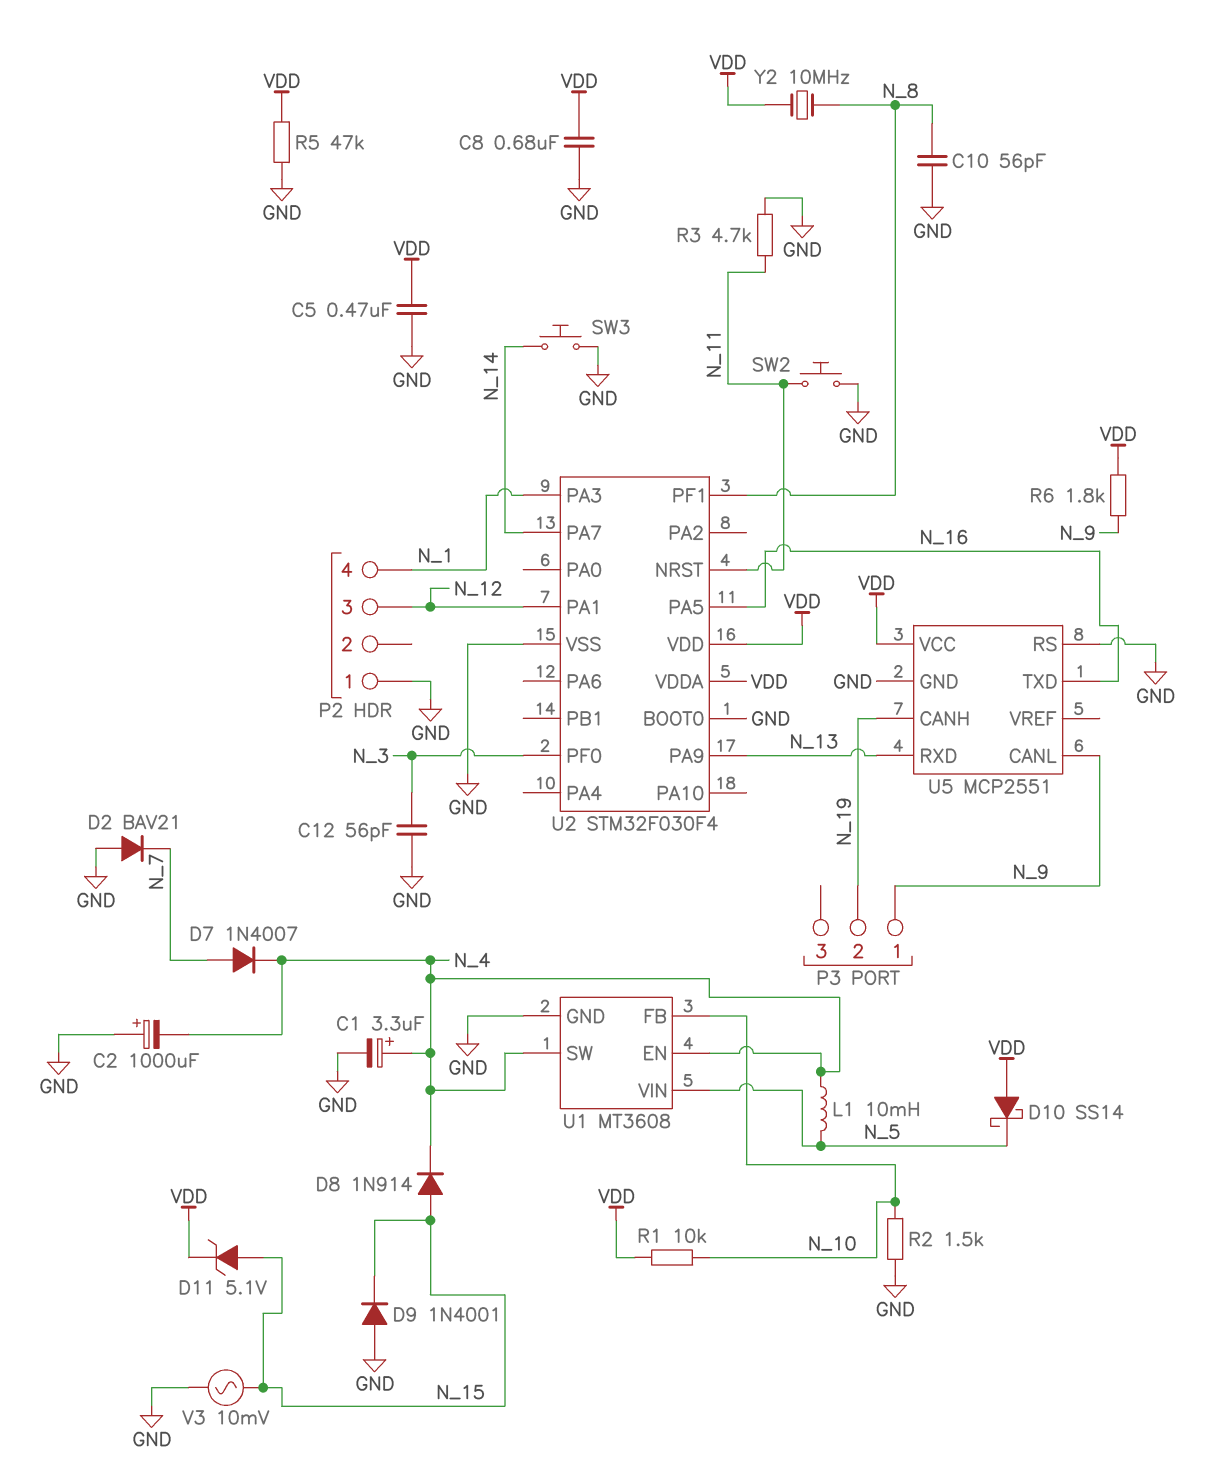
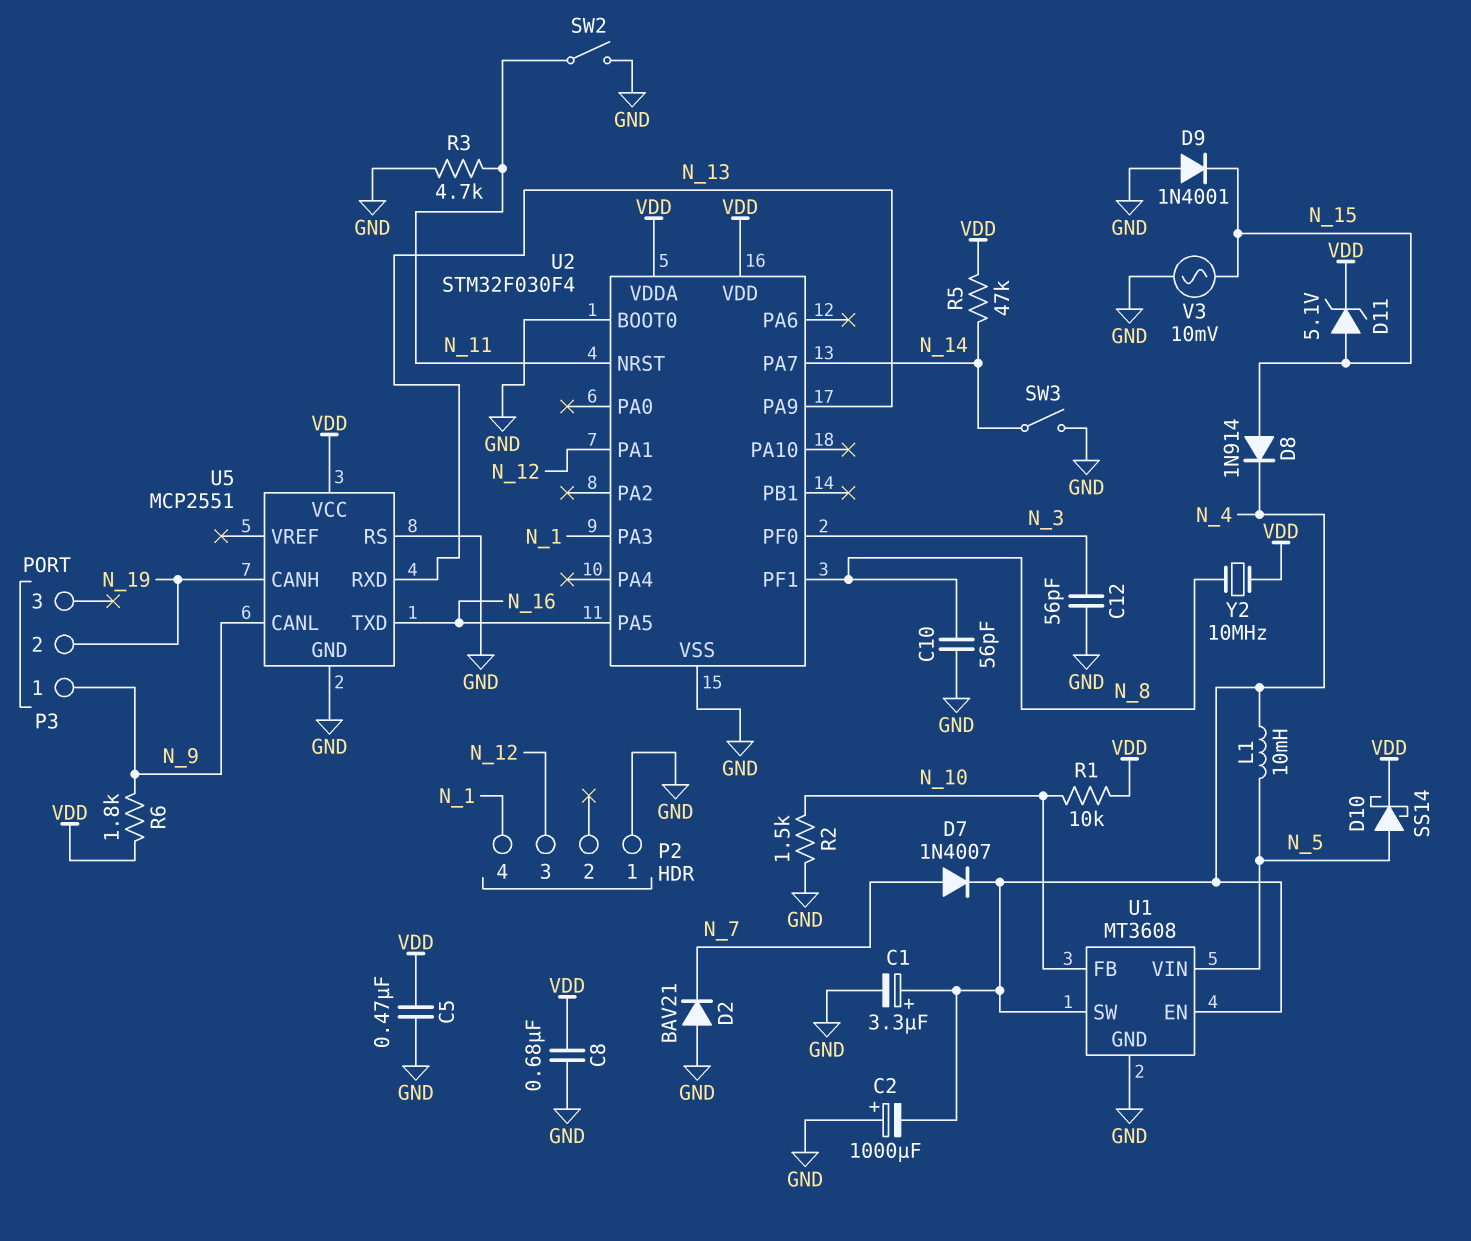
D10: schottky SS14 (A VDD, K N_5) -> schottky SS14 (A N_5, K VDD)
R5: 47k (GND, VDD) -> 47k (N_14, VDD)
SW2: button (GND, N_11) -> switch (GND, N_11)
SW3: button (GND, N_14) -> switch (GND, N_14)

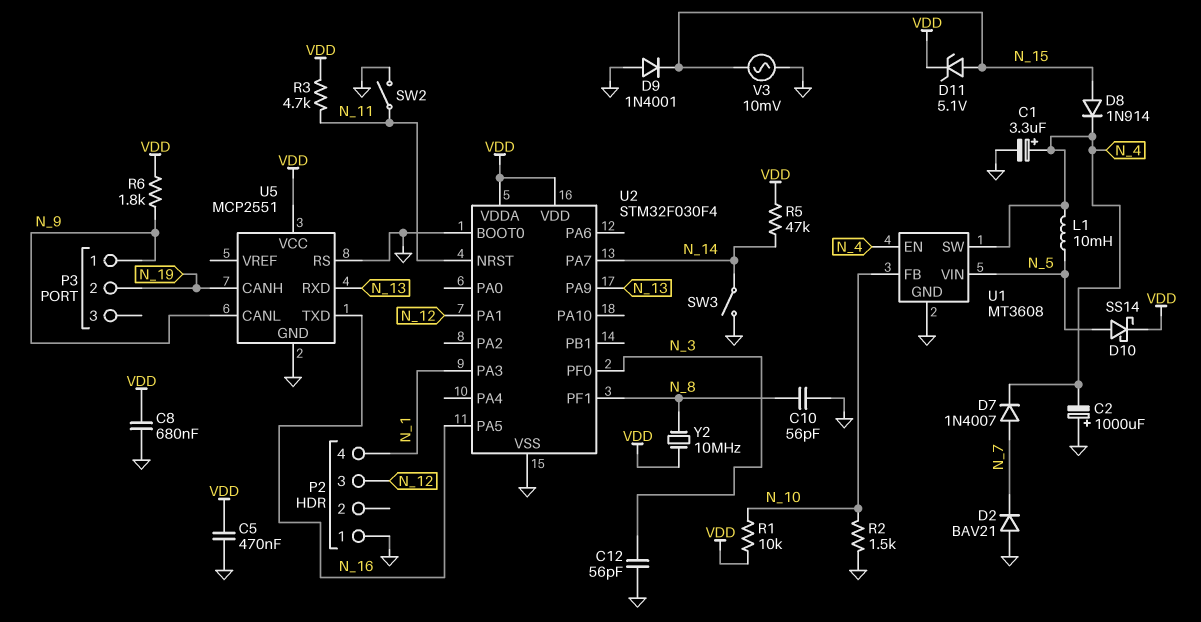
R3: 4.7k (GND, N_11) -> 4.7k (N_11, VDD)

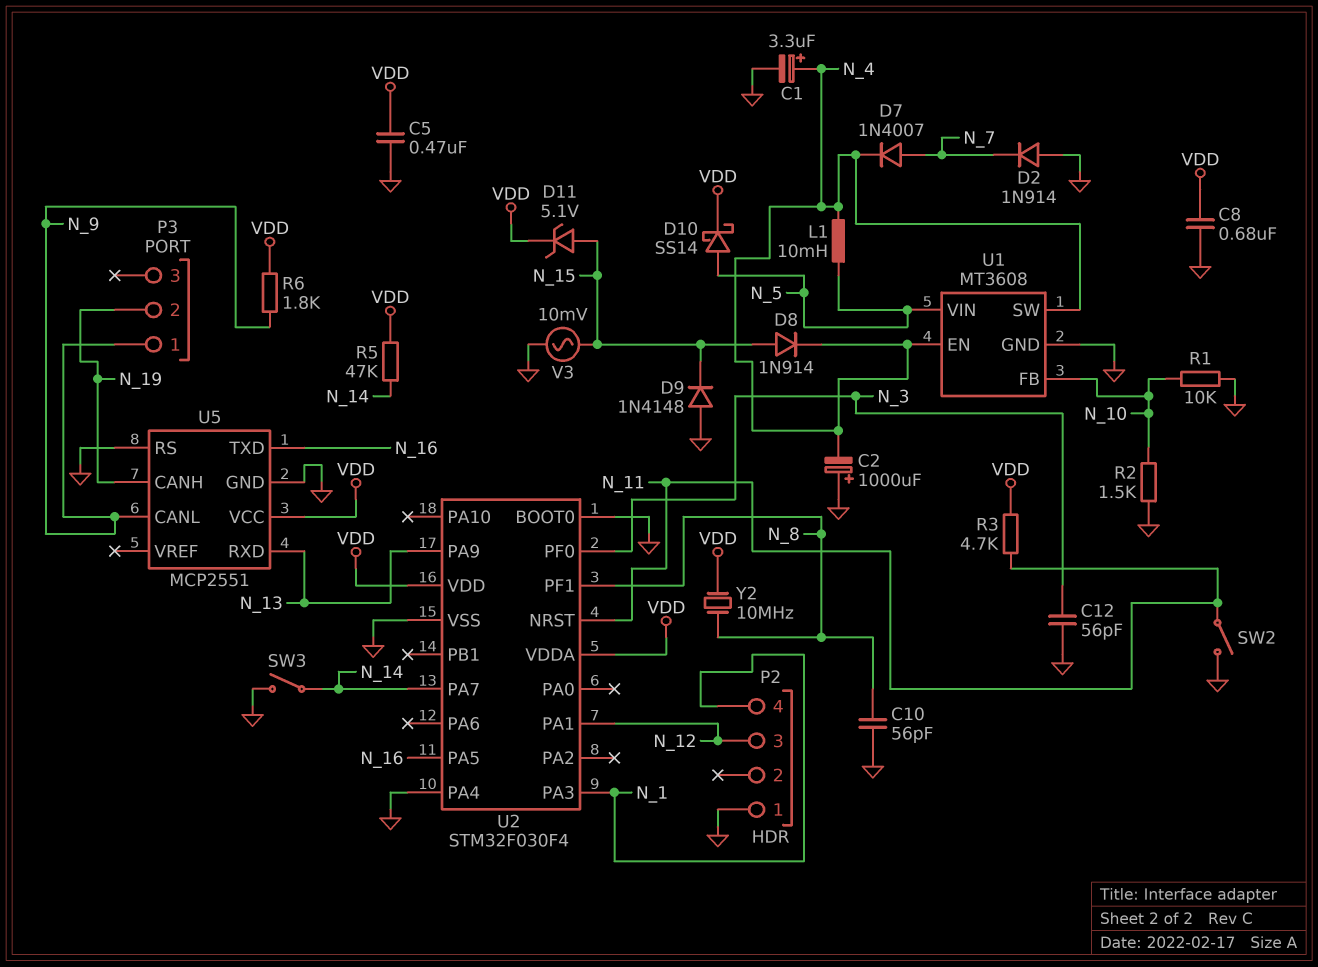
D2: diode BAV21 (A GND, K N_7) -> diode 1N914 (A GND, K N_7)
D9: diode 1N4001 (A GND, K N_15) -> diode 1N4148 (A GND, K N_15)
R1: 10k (N_10, VDD) -> 10k (GND, N_10)
U2 pin PA4: none -> GND

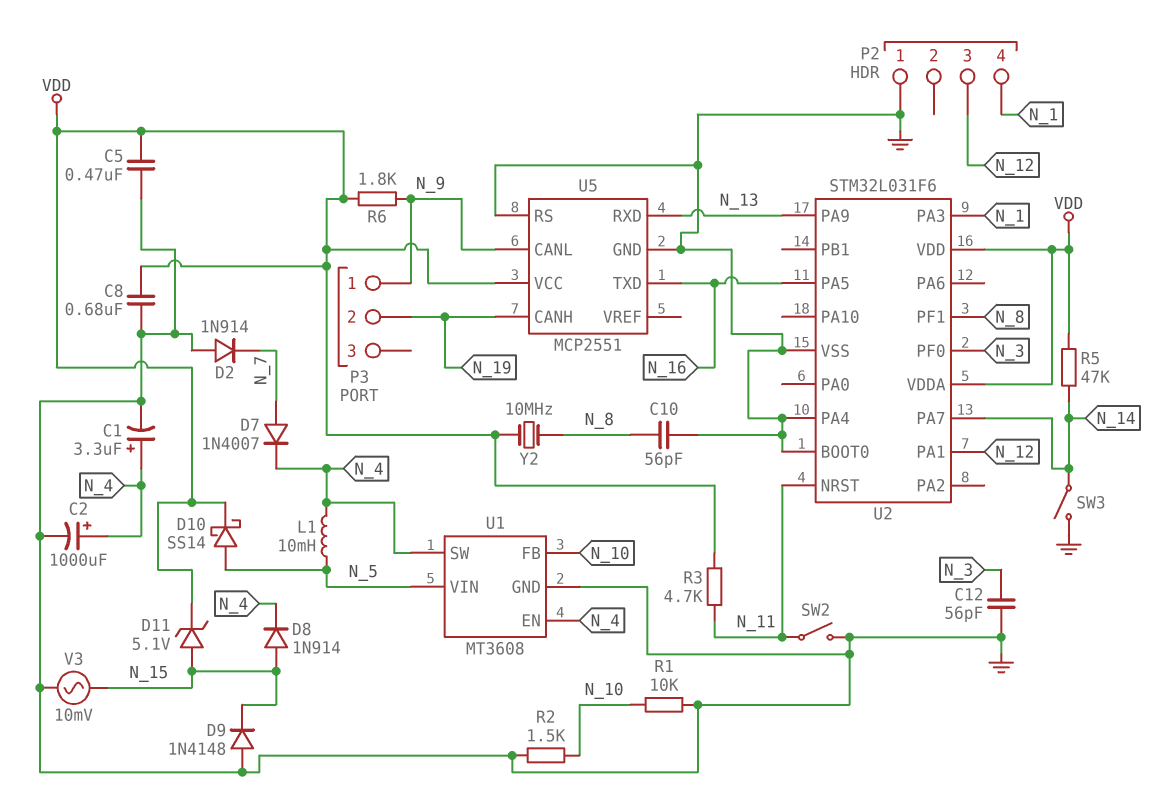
C2: 1000uF (plus GND, minus N_4) -> 1000uF (plus N_4, minus GND)
U2: STM32F030F4 -> STM32L031F6

